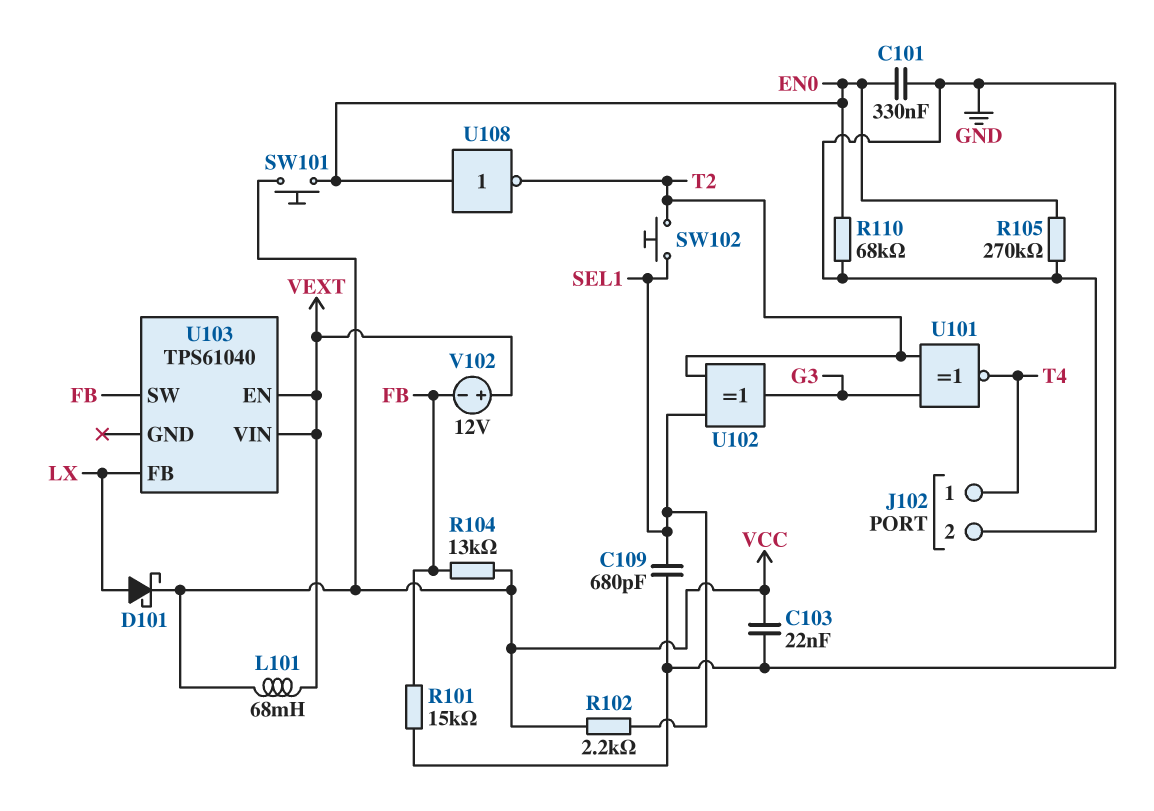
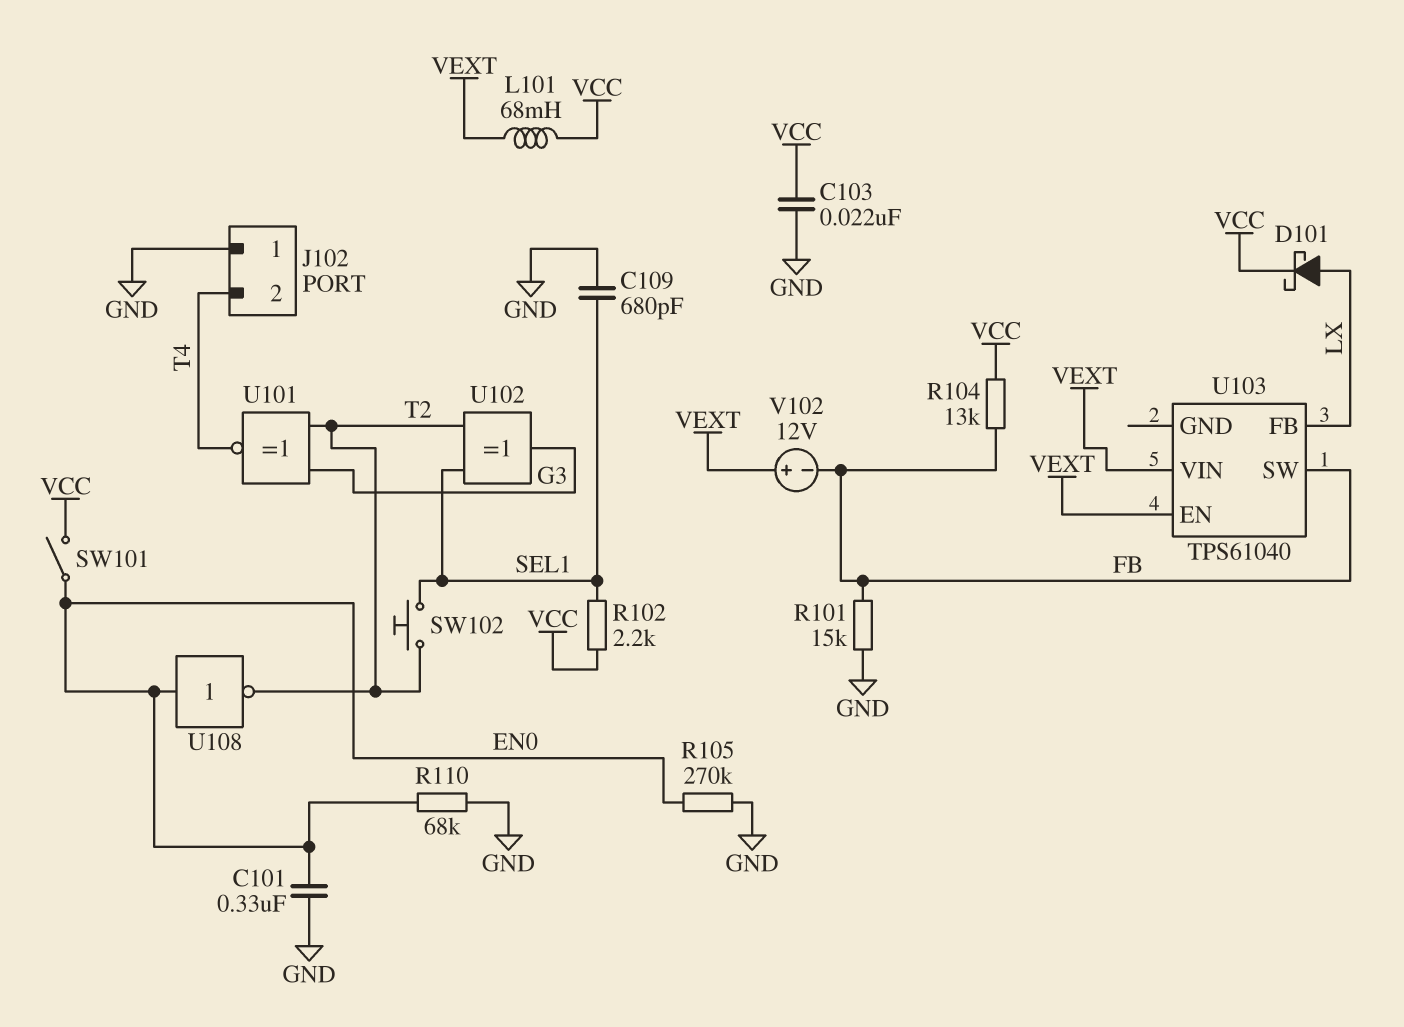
J102 pin 1: T4 -> GND
J102 pin 2: GND -> T4
SW101: button (EN0, VCC) -> switch (EN0, VCC)

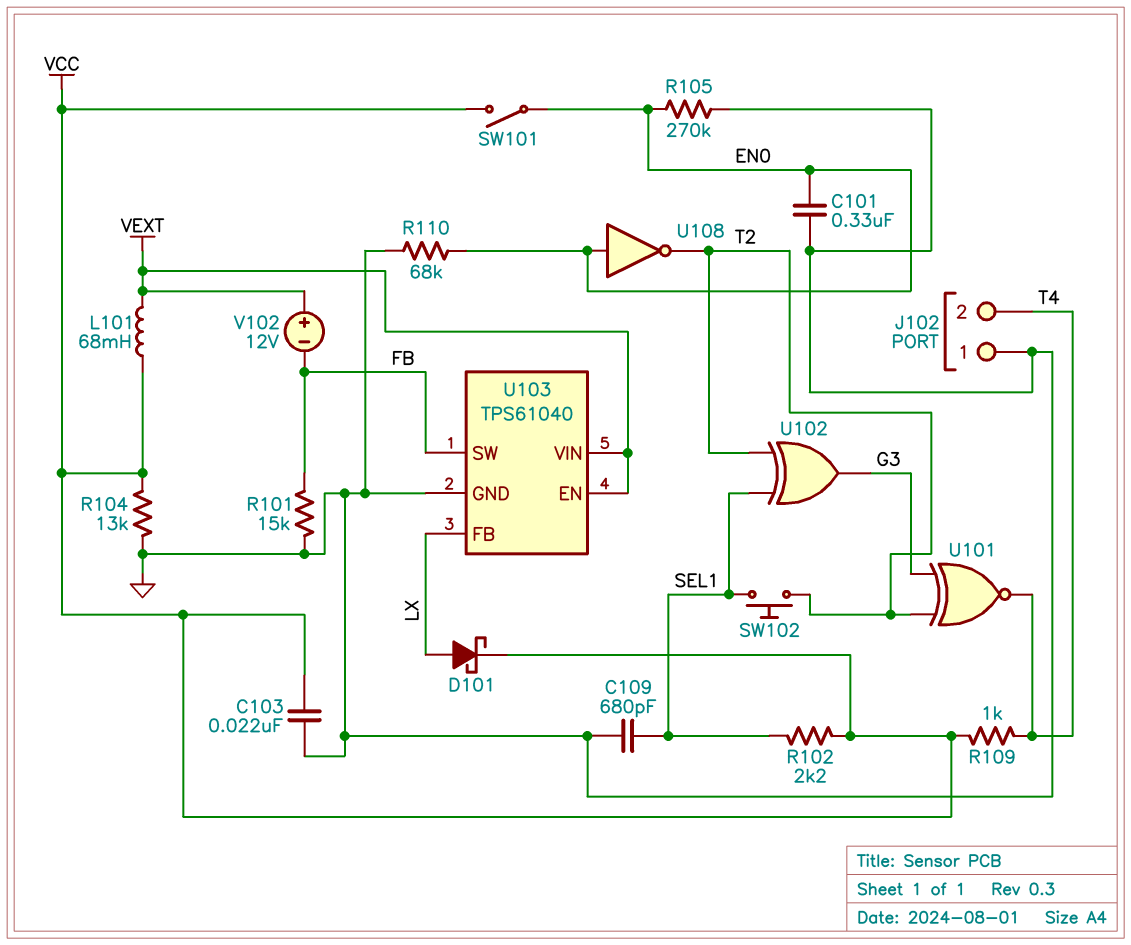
R104: 13k (FB, VCC) -> 13k (GND, VCC)
R109: none -> 1k (T4, VCC)
U103 pin GND: none -> GND

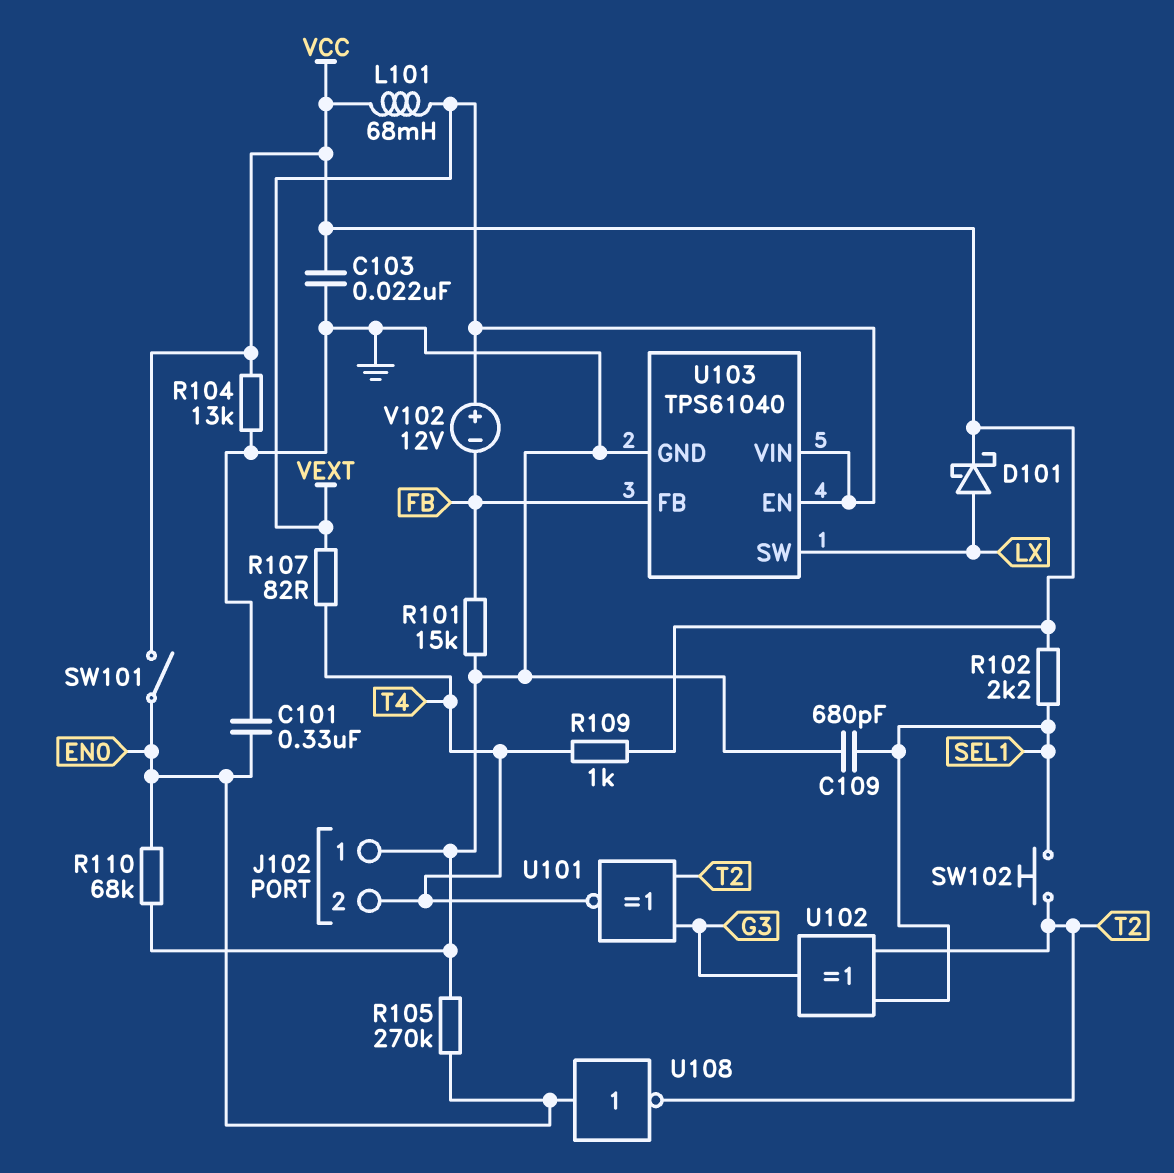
R107: none -> 82 (T4, VEXT)
U103 pin FB: LX -> FB
U103 pin SW: FB -> LX

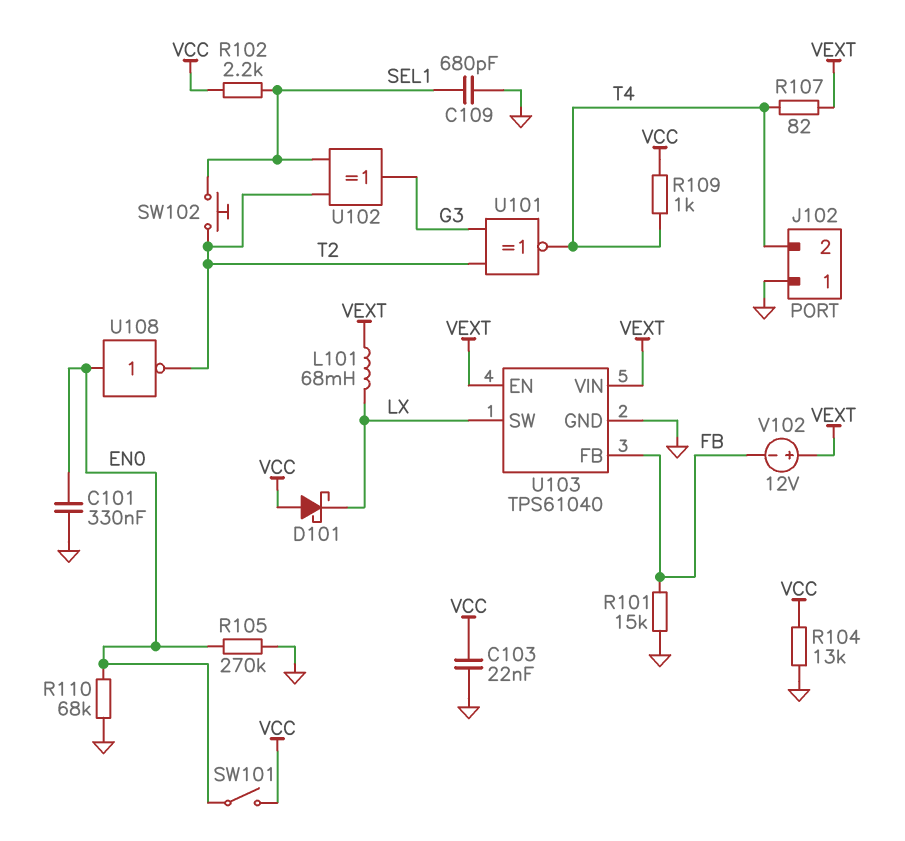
D101: schottky (A LX, K VCC) -> schottky (A VCC, K LX)
L101: 68mH (VCC, VEXT) -> 68mH (LX, VEXT)

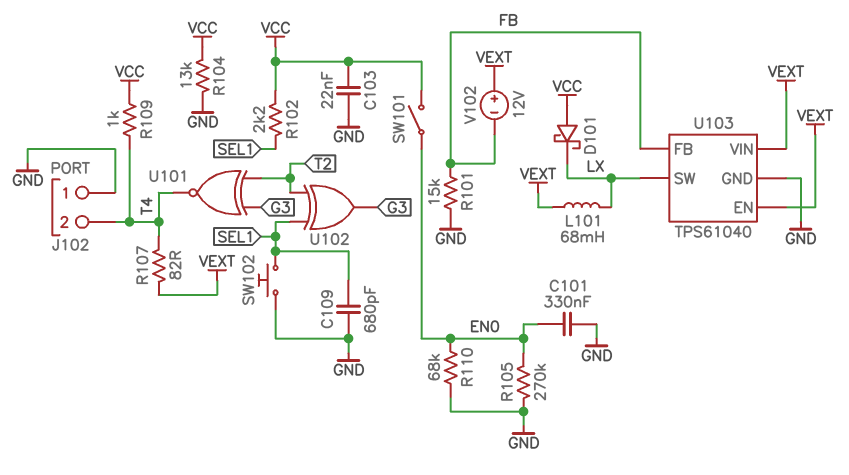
SW102: button (SEL1, T2) -> button (GND, SEL1)
U108: NOT (in EN0, out T2) -> none

